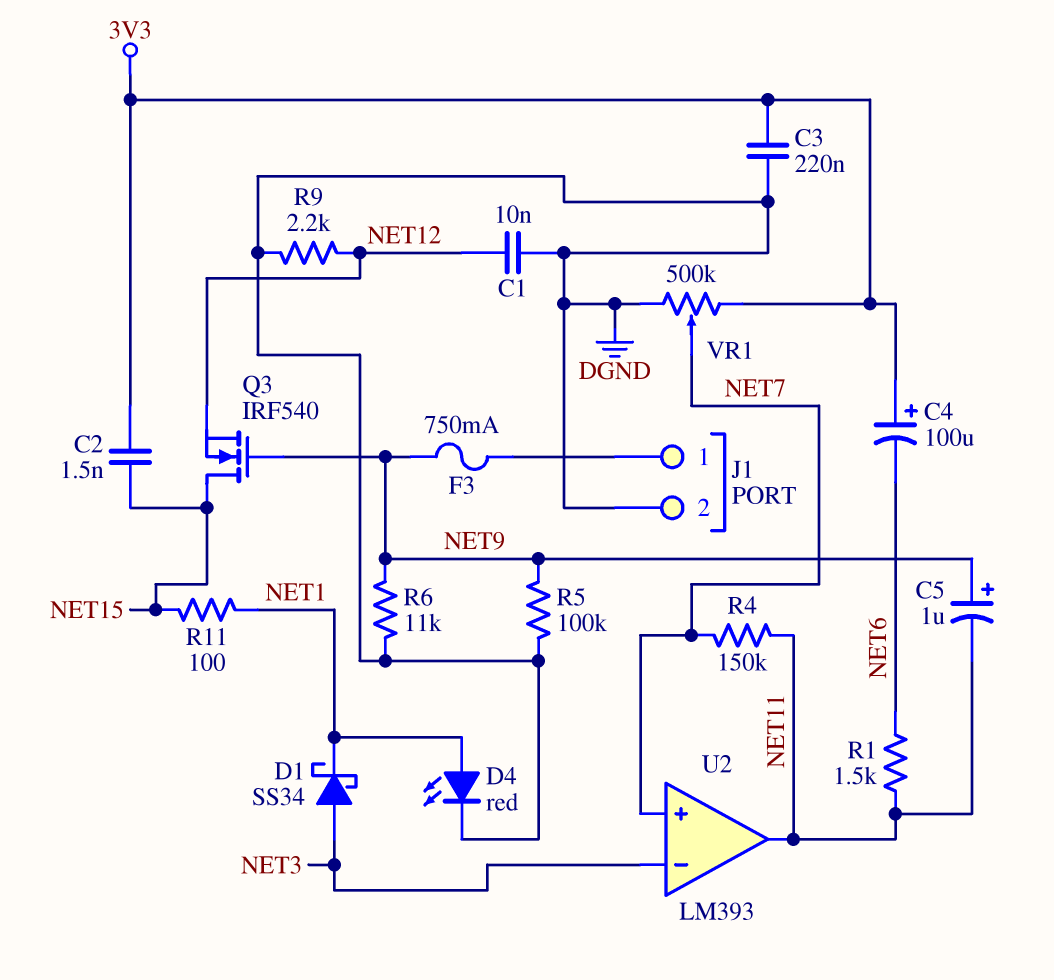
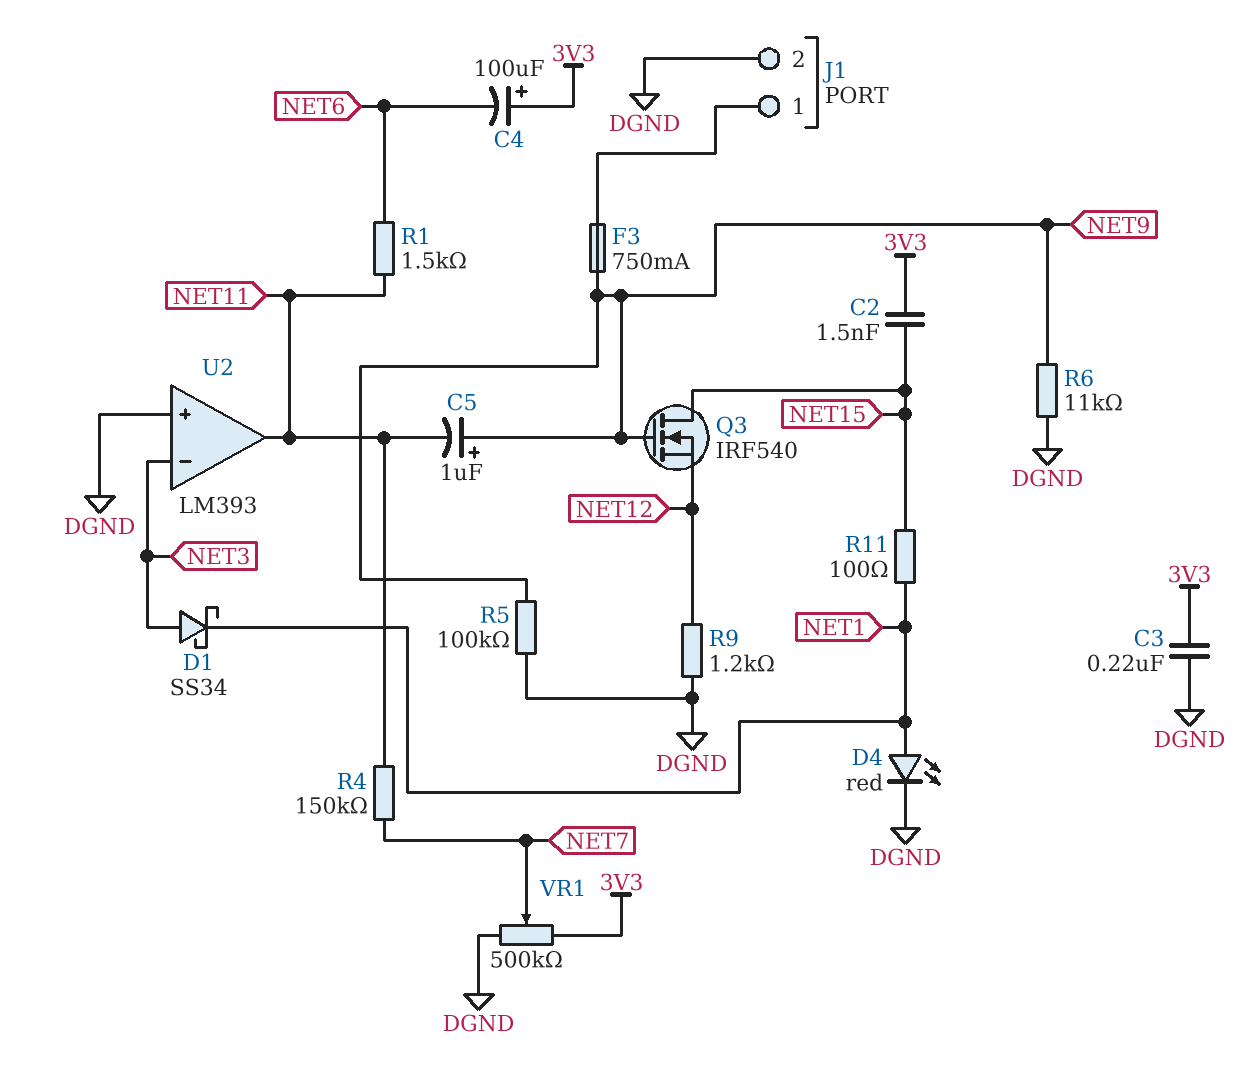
C1: 10nF (DGND, NET12) -> none
R9: 2.2k (DGND, NET12) -> 1.2k (DGND, NET12)
U2 pin in+: NET7 -> DGND

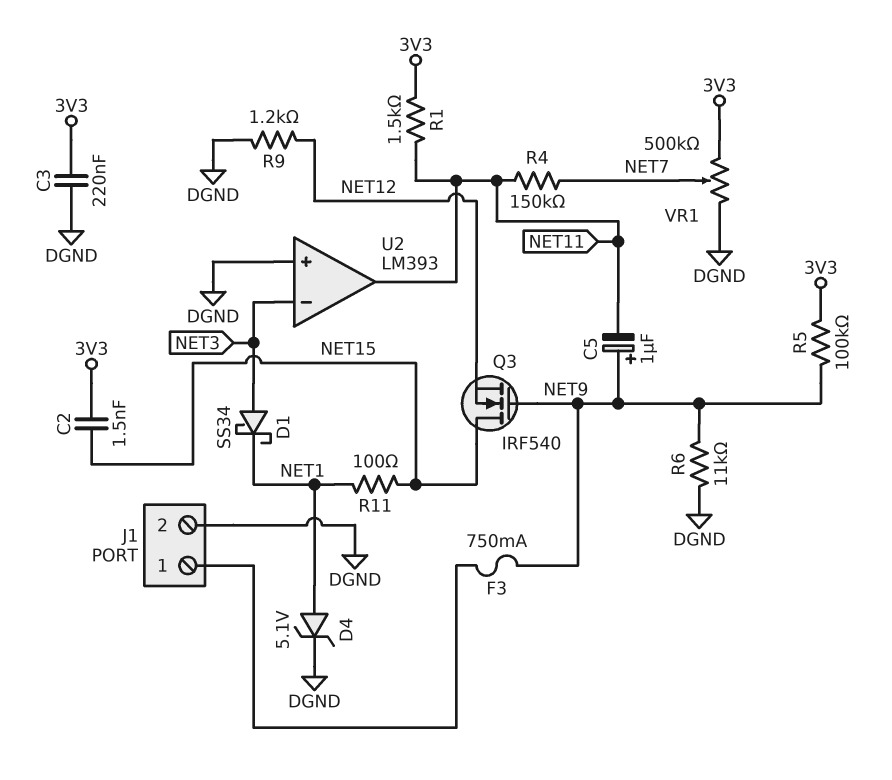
C4: 100uF (plus 3V3, minus NET6) -> none
D4: LED red (A NET1, K DGND) -> zener 5.1V (A NET1, K DGND)
R1: 1.5k (NET6, NET11) -> 1.5k (3V3, NET11)
R5: 100k (DGND, NET9) -> 100k (3V3, NET9)

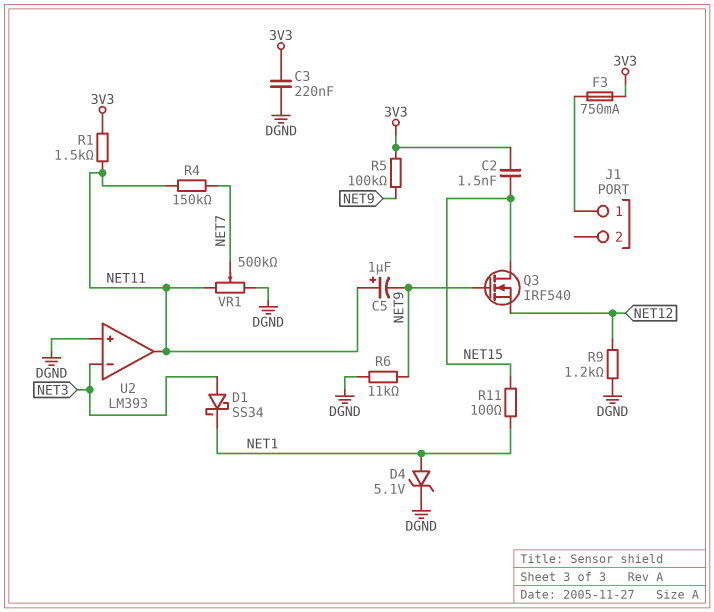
C5: 1uF (plus NET9, minus NET11) -> 1uF (plus NET11, minus NET9)
F3: 750mA (J1/1, NET9) -> 750mA (3V3, J1/1)
J1 pin 2: DGND -> none
VR1: 500k (3V3, DGND, wiper NET7) -> 500k (DGND, NET11, wiper NET7)

